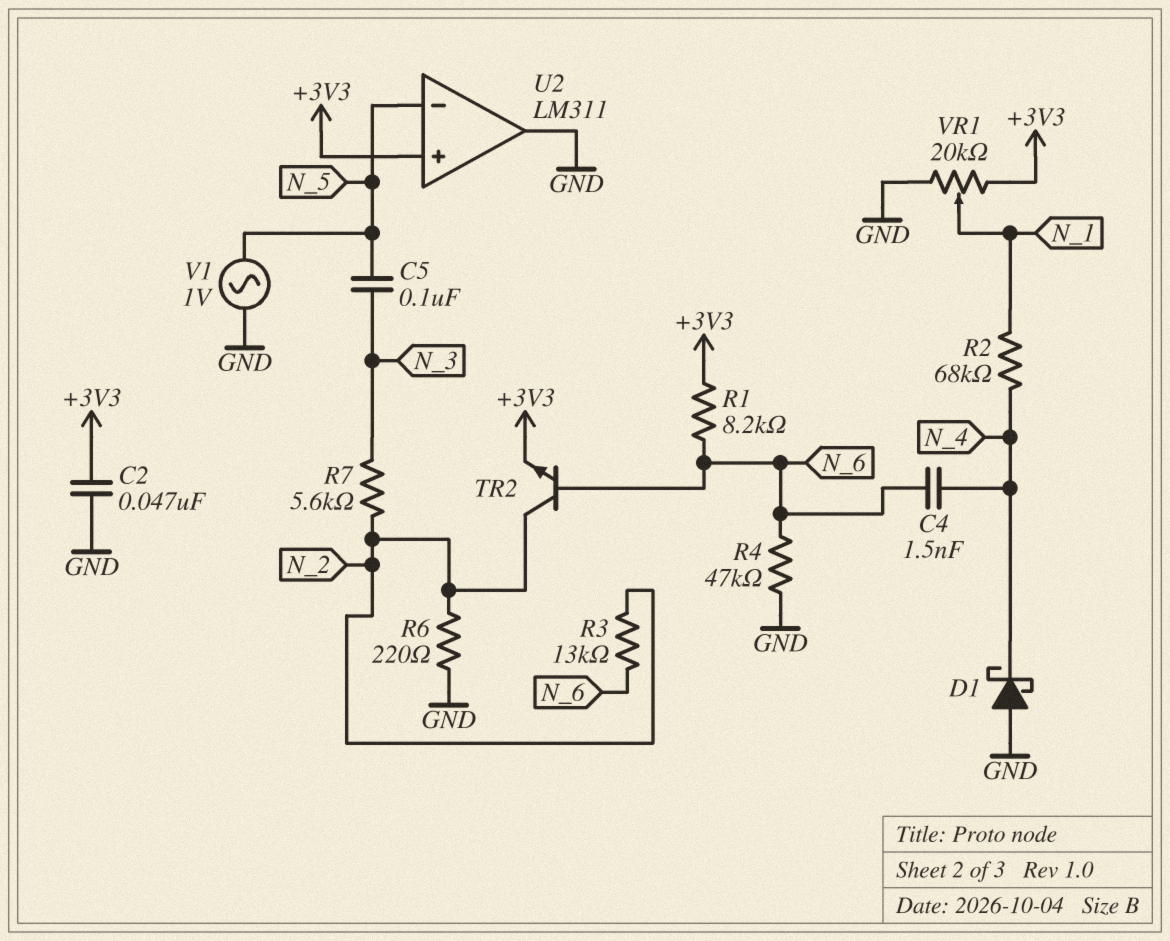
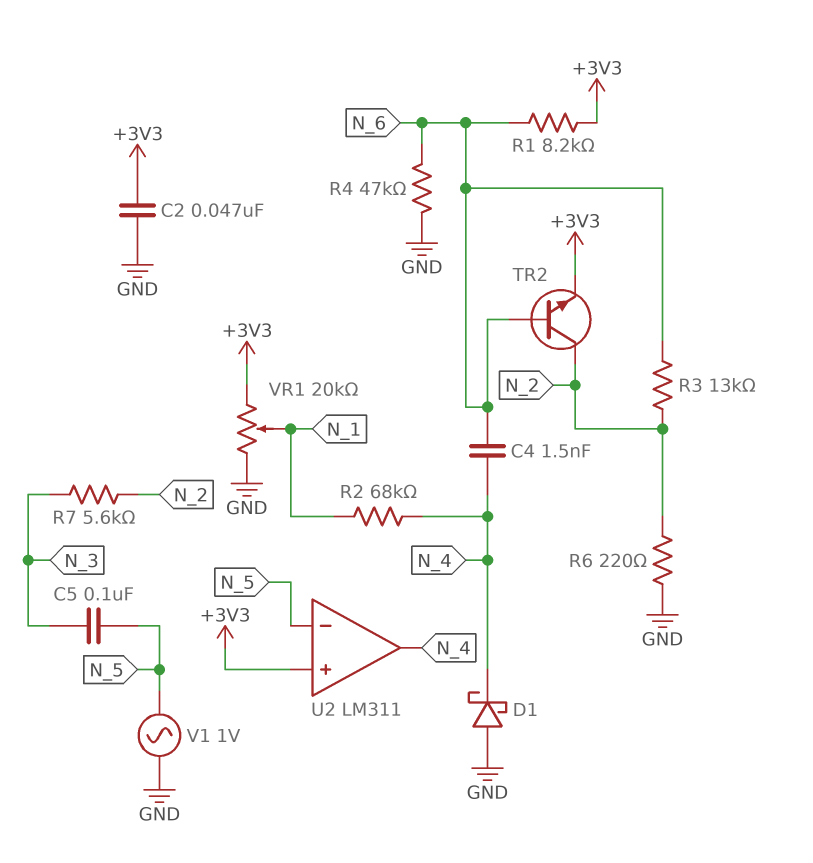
U2 pin out: GND -> N_4

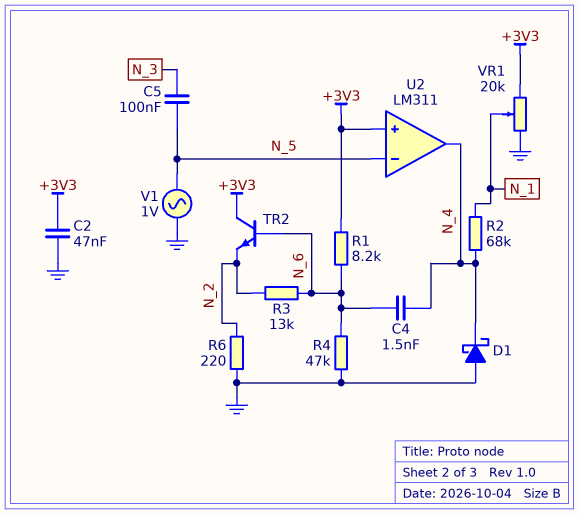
R7: 5.6k (N_2, N_3) -> none
TR2: NPN (B N_6, C N_2, E +3V3) -> NPN (B N_6, C +3V3, E N_2)

